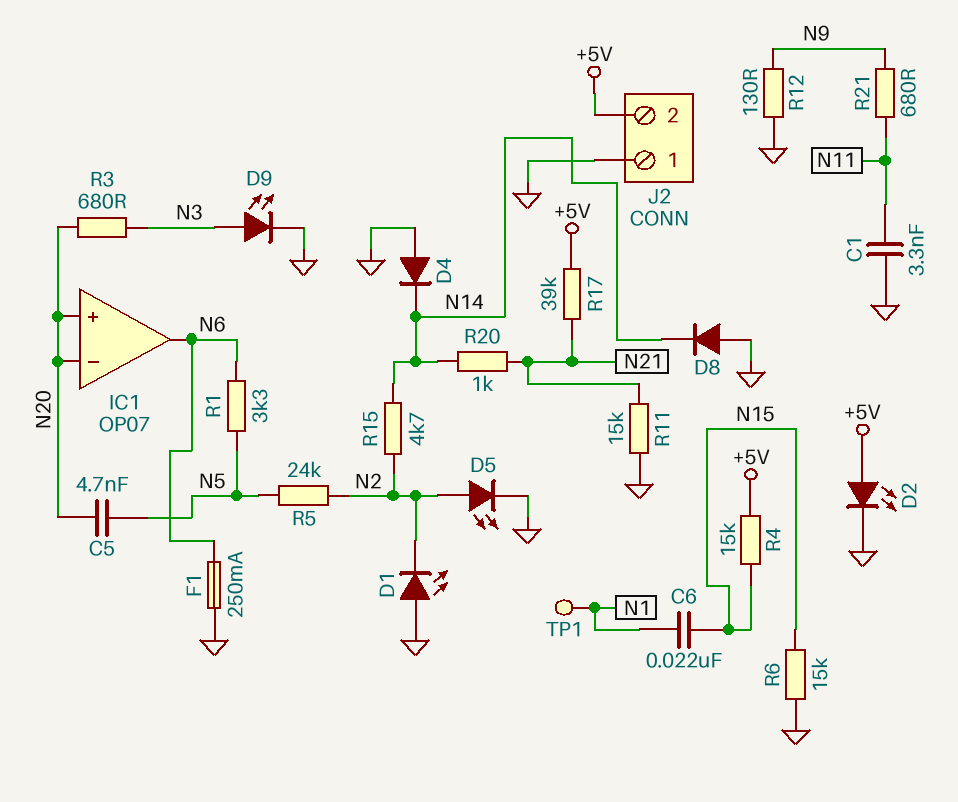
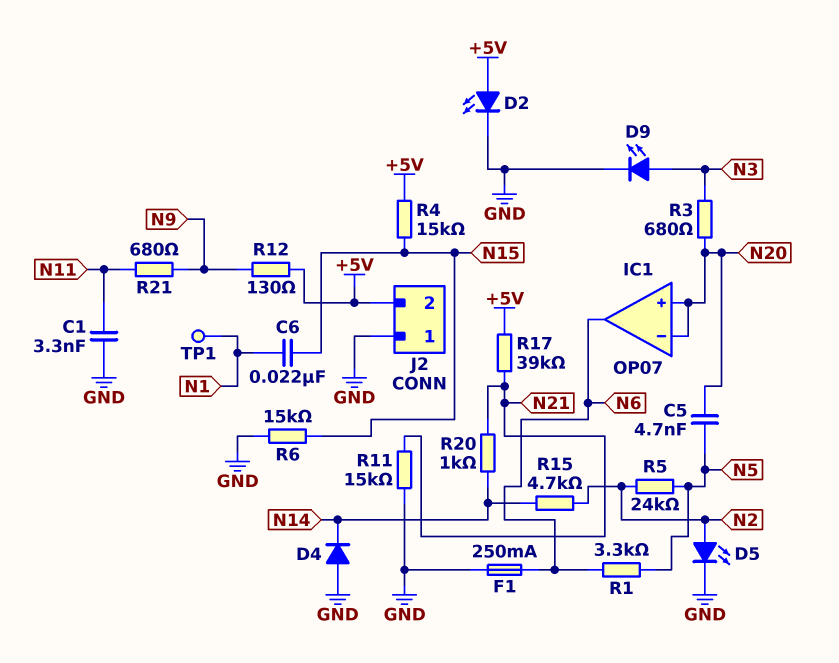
D1: LED (A GND, K N2) -> none
D8: diode (A GND, K N14) -> none
R12: 130 (GND, N9) -> 130 (+5V, N9)

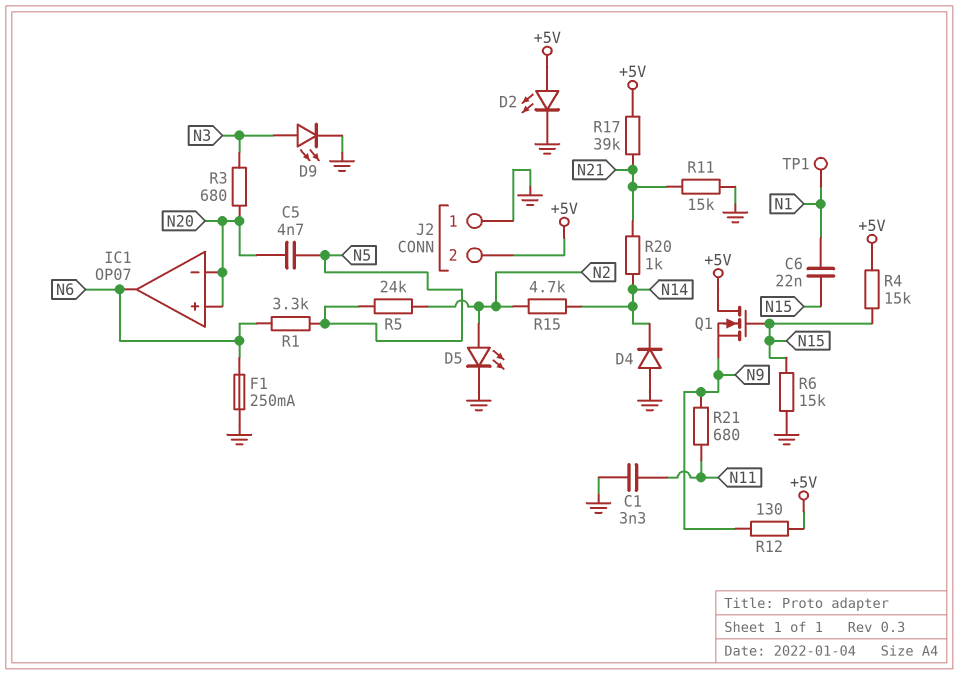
Q1: none -> NMOS (G N15, D +5V, S N9)

